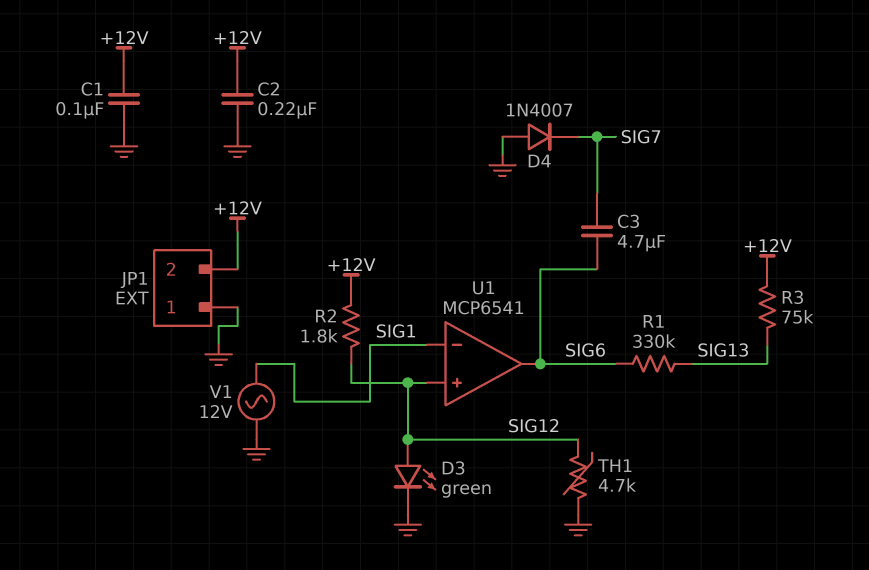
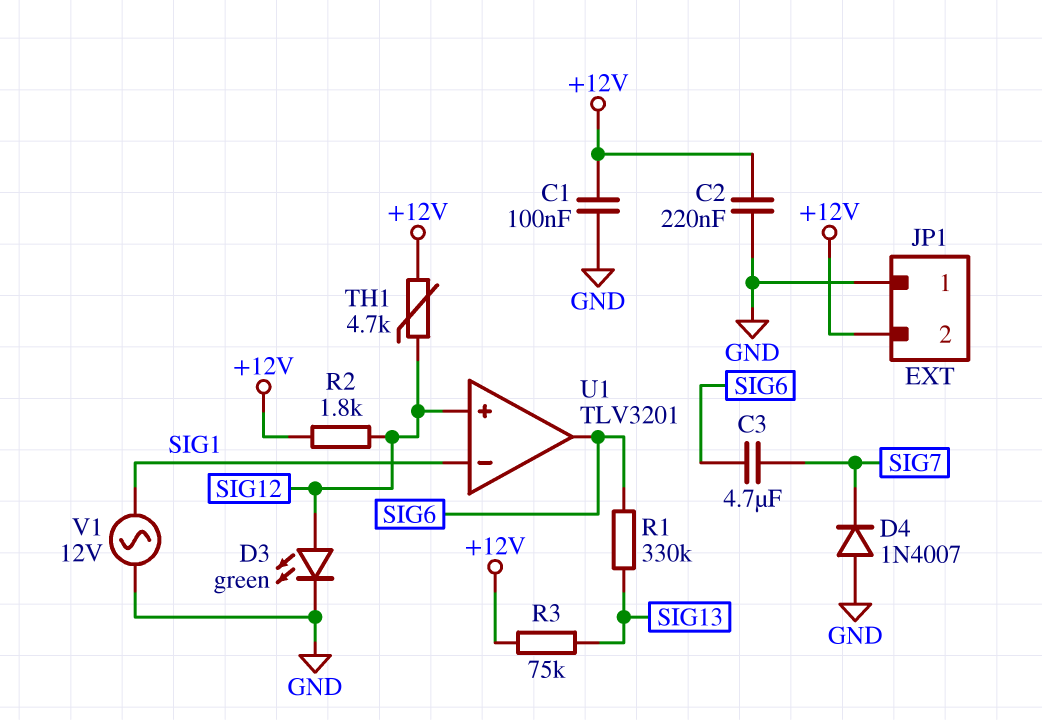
TH1: 4.7k (GND, SIG12) -> 4.7k (+12V, SIG12)
U1: MCP6541 -> TLV3201

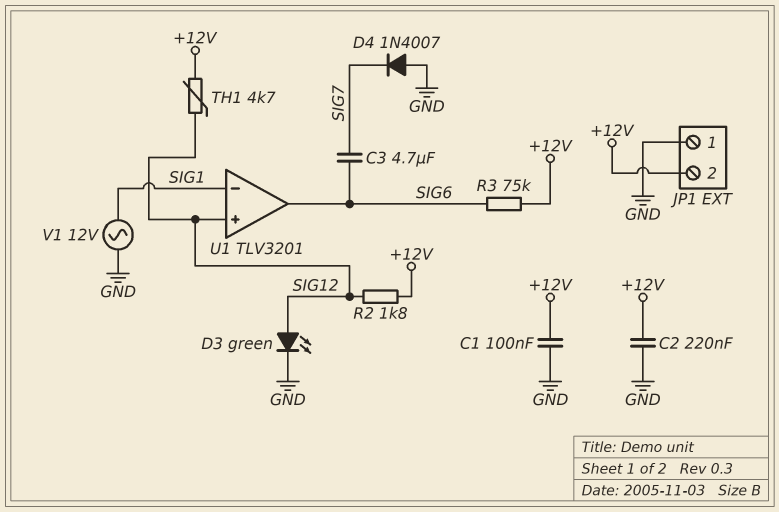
R1: 330k (SIG6, SIG13) -> none
R3: 75k (+12V, SIG13) -> 75k (+12V, SIG6)

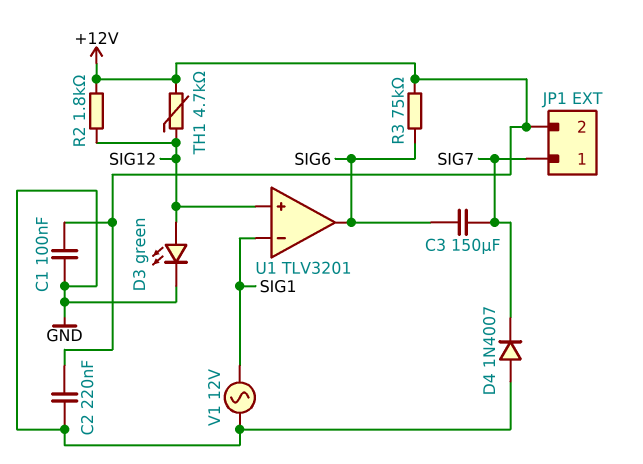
C3: 4.7uF (SIG6, SIG7) -> 150uF (SIG6, SIG7)
JP1 pin 1: GND -> SIG7

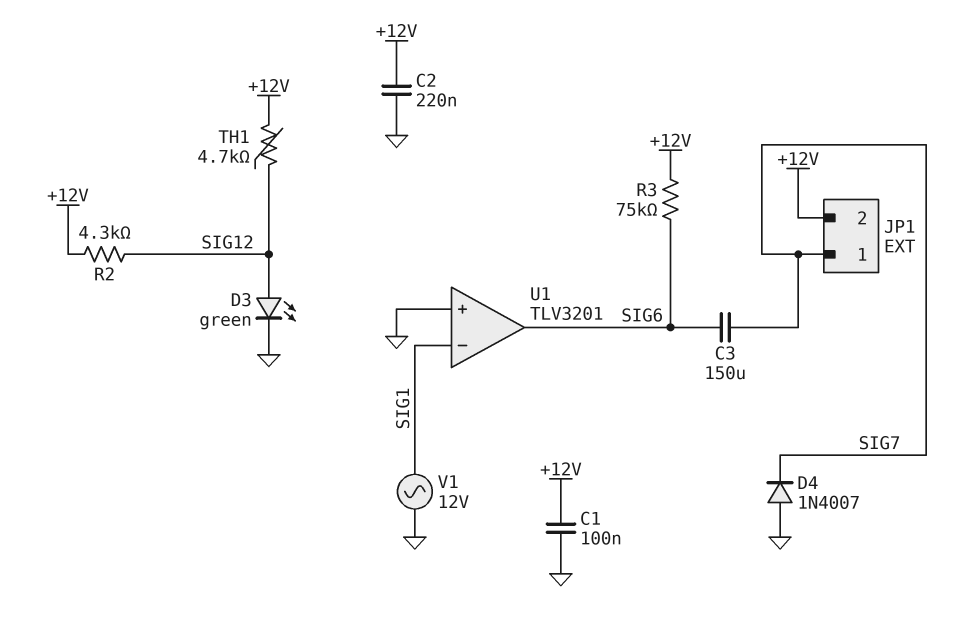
R2: 1.8k (+12V, SIG12) -> 4.3k (+12V, SIG12)
U1 pin in+: SIG12 -> GND

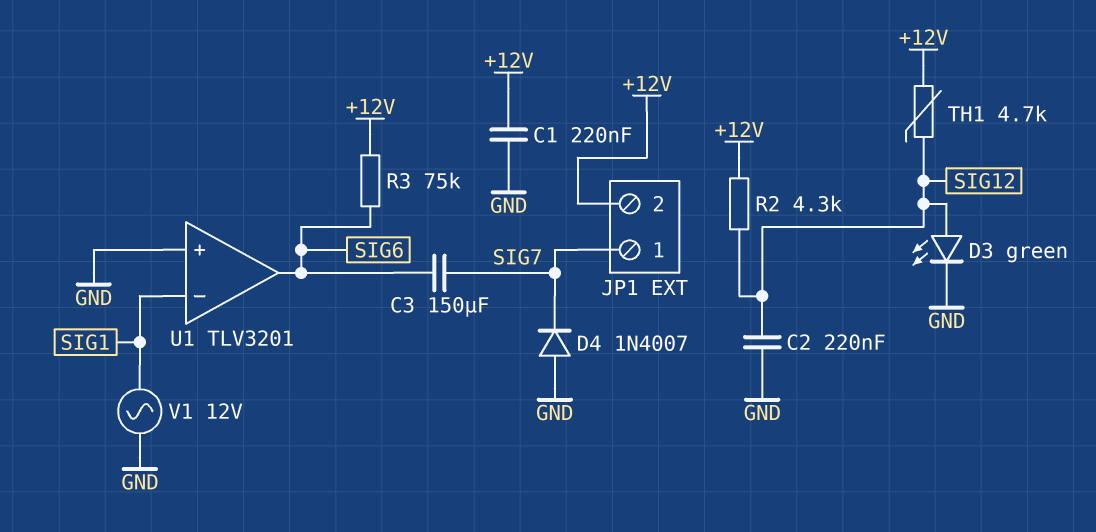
C1: 100nF (+12V, GND) -> 220nF (+12V, GND)
C2: 220nF (+12V, GND) -> 220nF (GND, SIG12)

